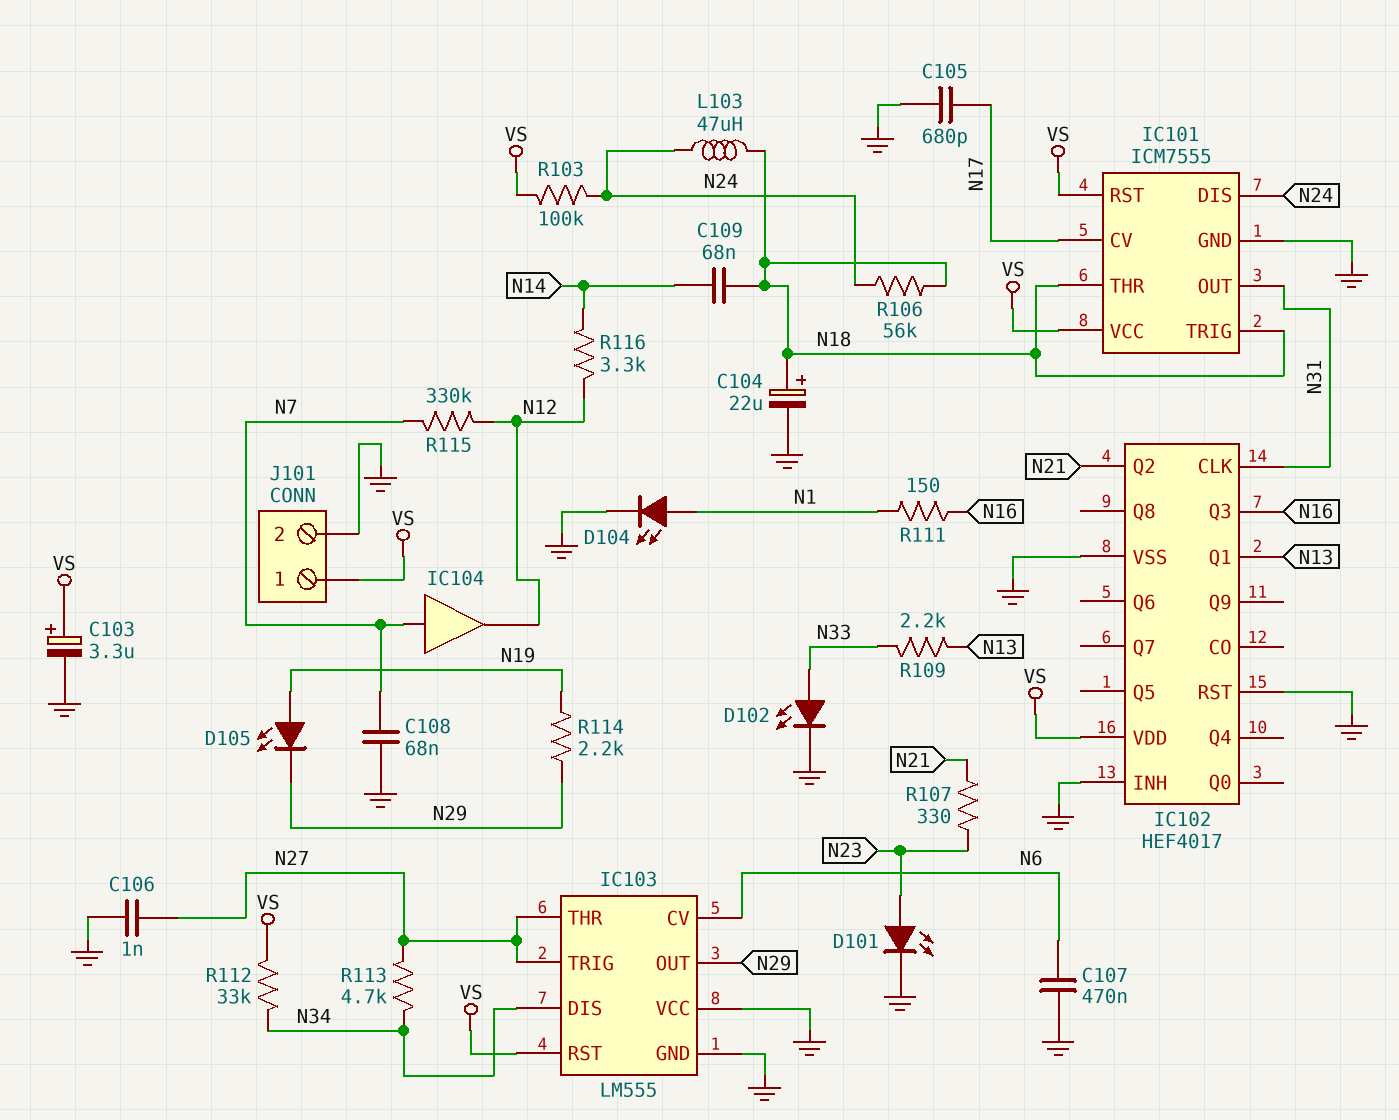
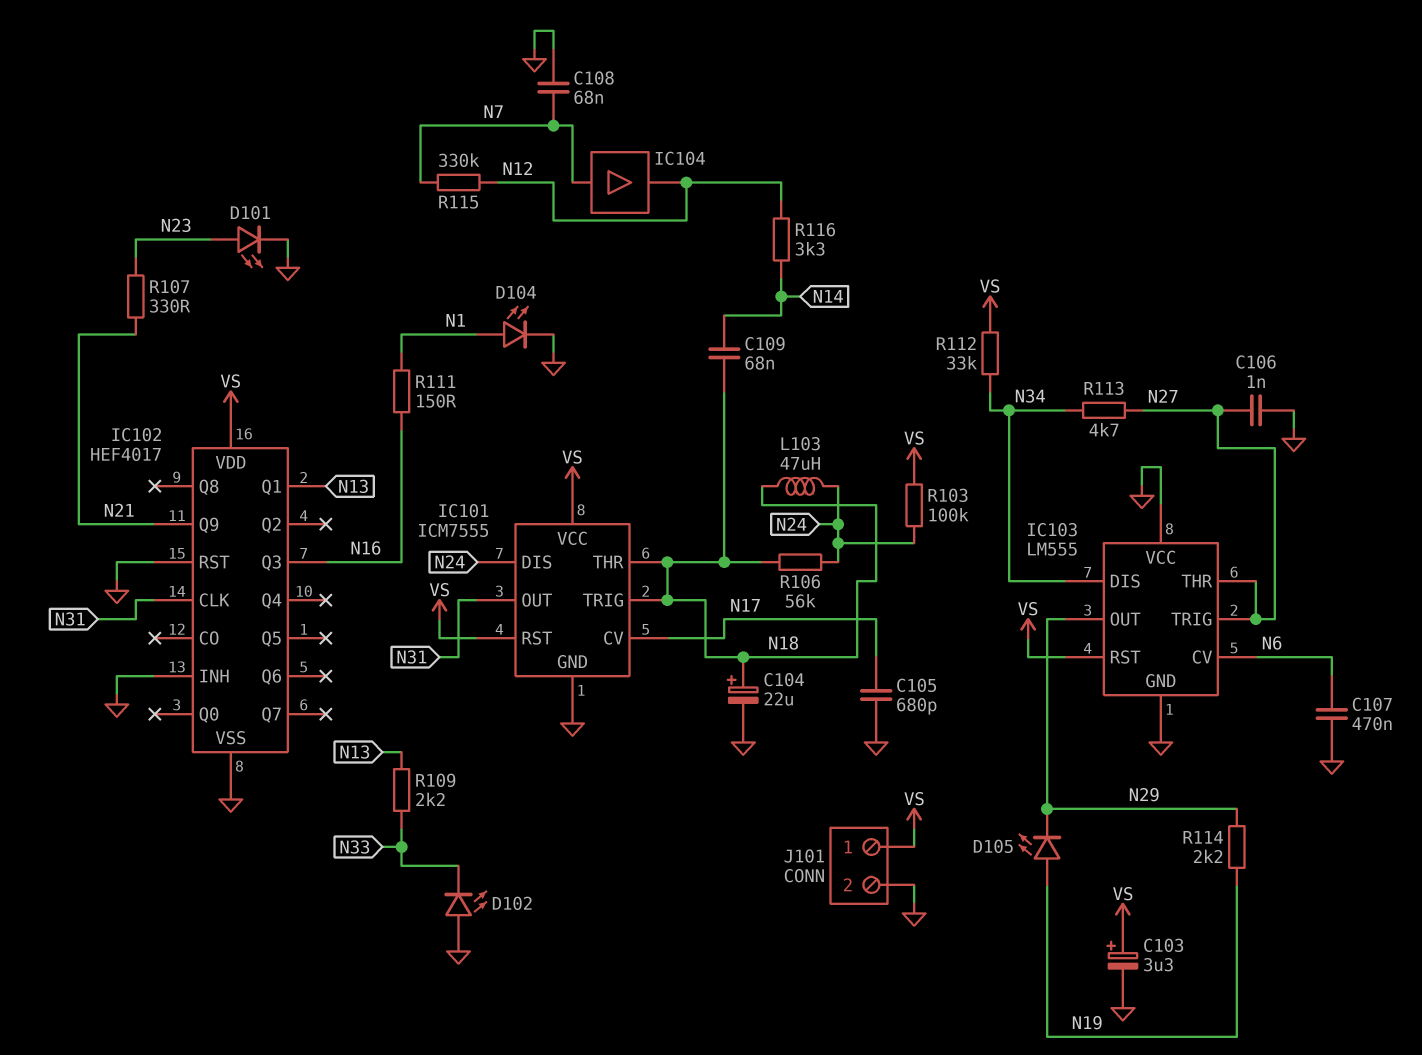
D102: LED (A N33, K GND) -> LED (A GND, K N33)
IC102 pin Q2: N21 -> none
IC102 pin Q9: none -> N21

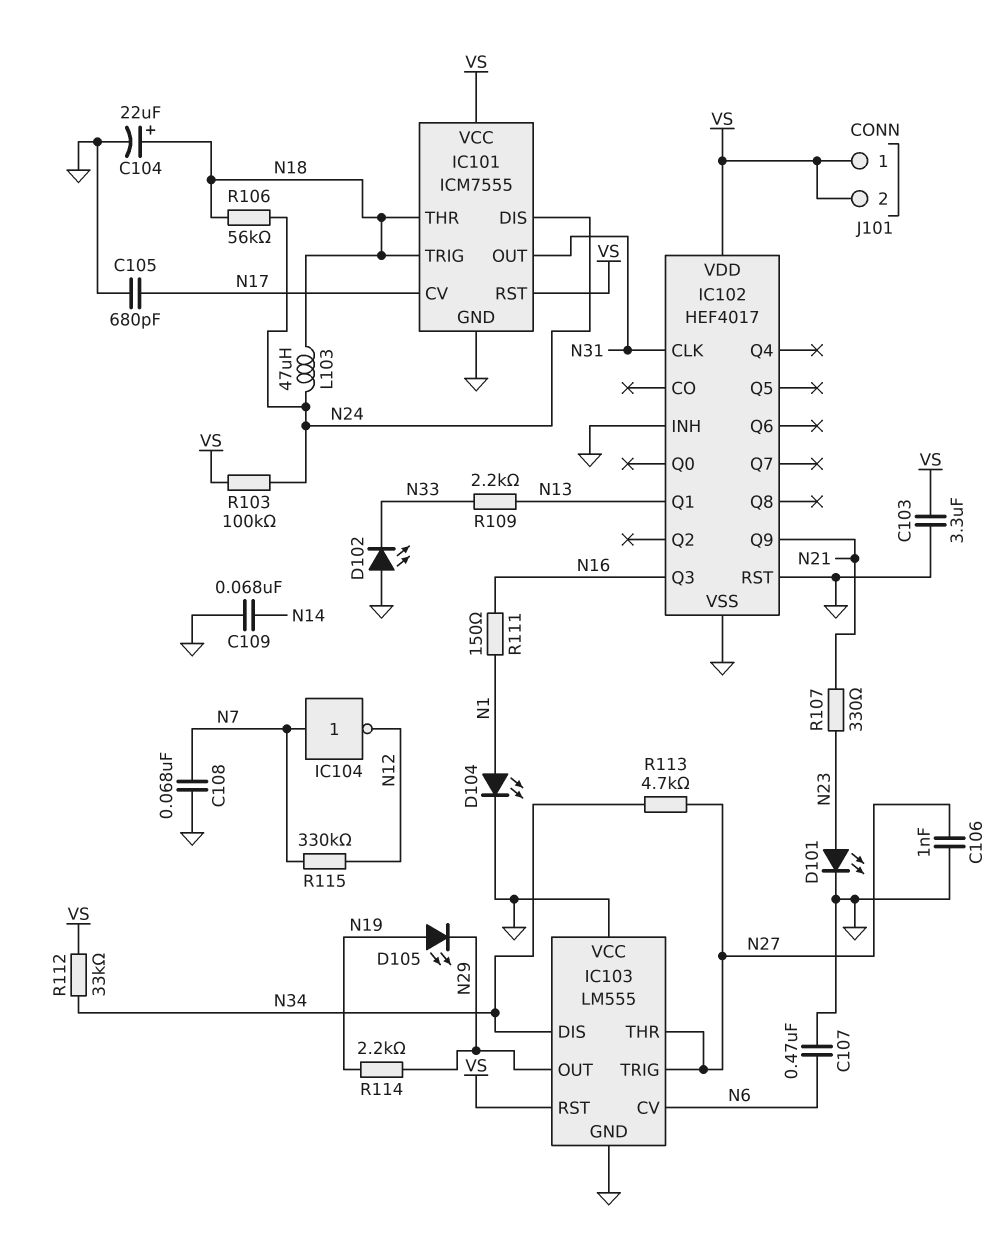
C103: 3.3uF (plus VS, minus GND) -> 3.3uF (GND, VS)
C109: 68nF (N14, N18) -> 68nF (GND, N14)
IC104: buffer (in N7, out N12) -> NOT (in N7, out N12)
J101 pin 2: GND -> VS
R116: 3.3k (N12, N14) -> none

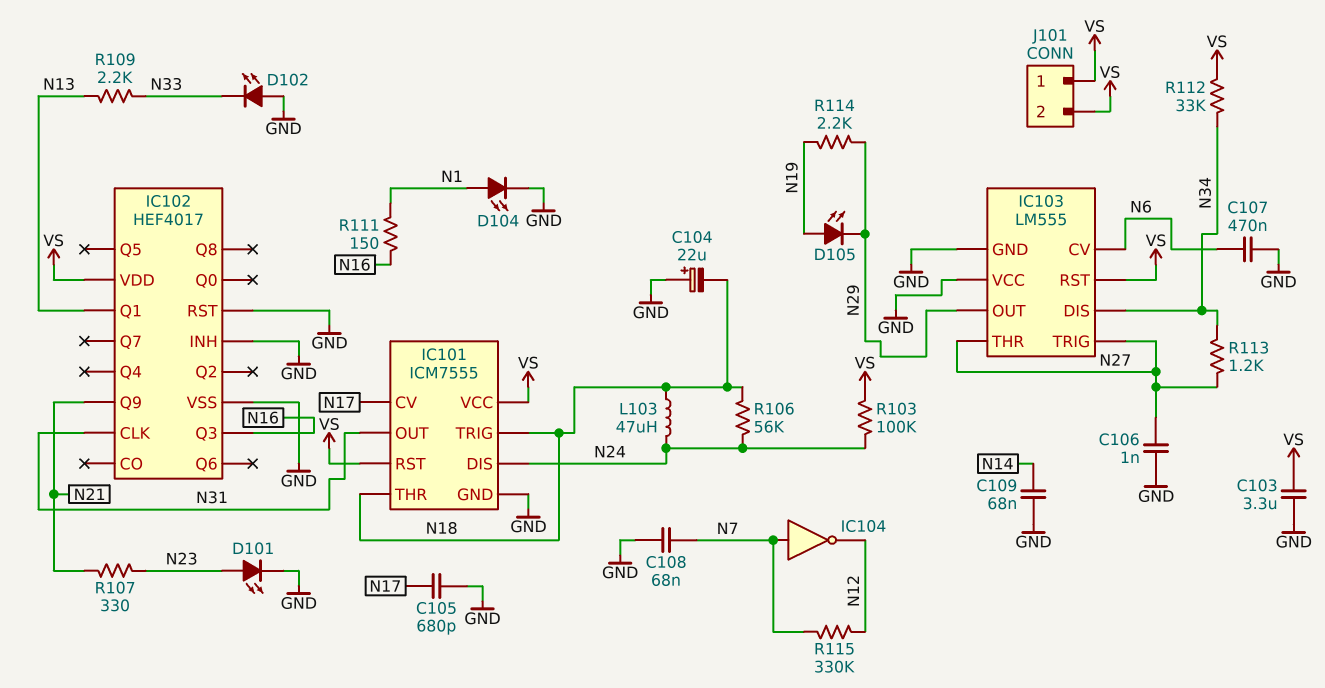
C104: 22uF (plus N18, minus GND) -> 22uF (plus GND, minus N18)
R113: 4.7k (N27, N34) -> 1.2k (N27, N34)

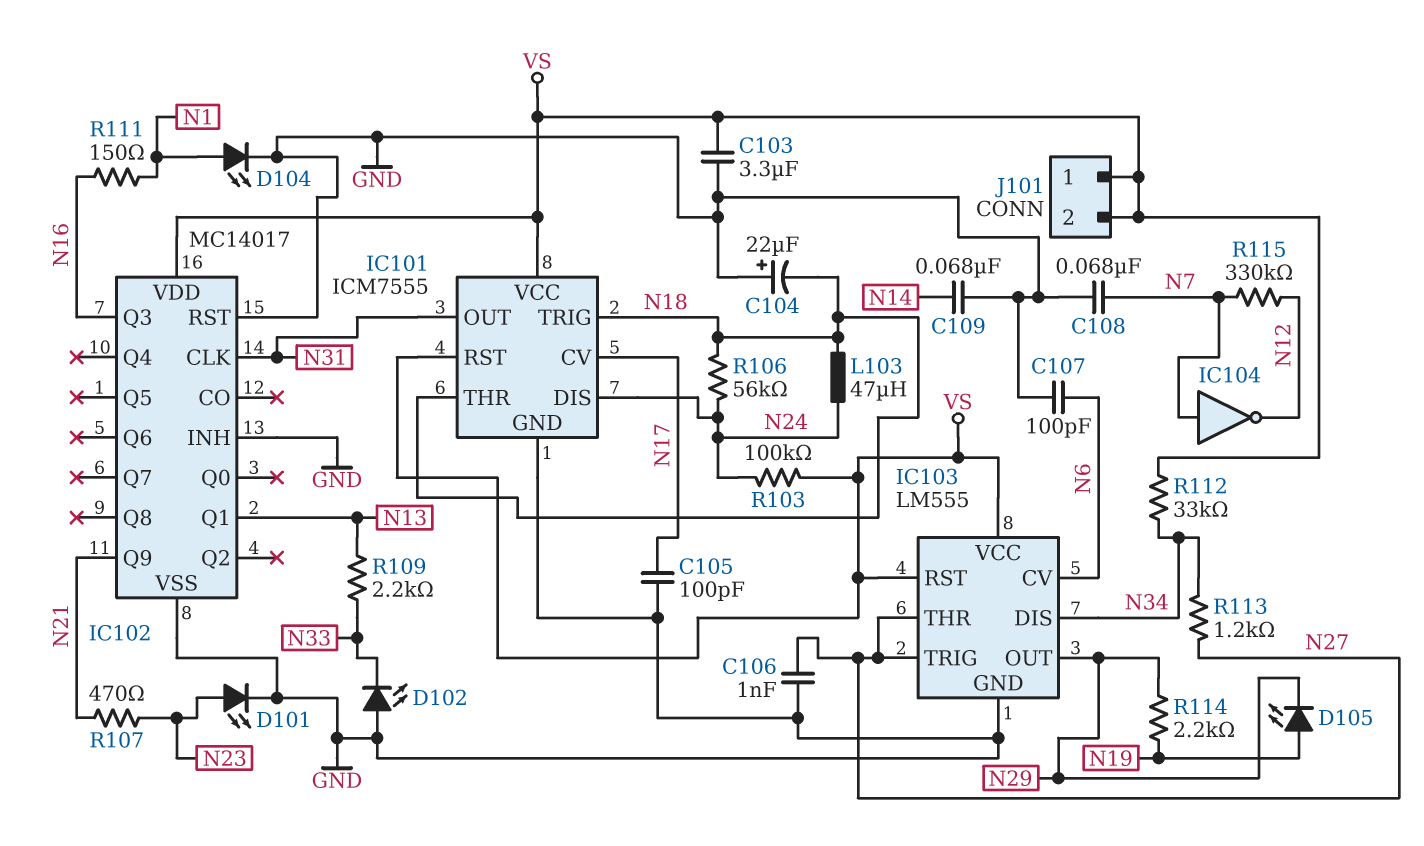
C105: 680pF (GND, N17) -> 100pF (GND, N17)
C107: 470nF (GND, N6) -> 100pF (GND, N6)
IC102: HEF4017 -> MC14017
IC103 pin VCC: GND -> VS
R107: 330 (N21, N23) -> 470 (N21, N23)

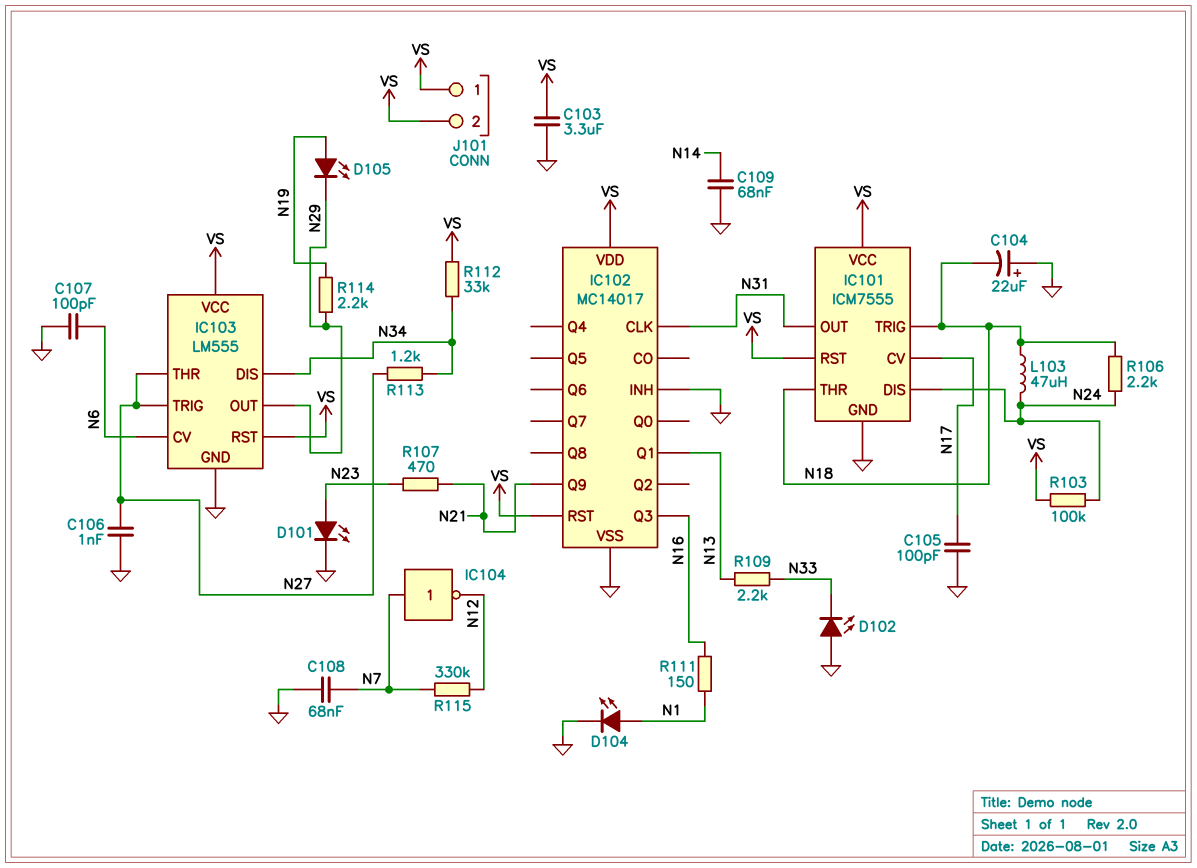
IC102 pin RST: GND -> VS
R106: 56k (N18, N24) -> 2.2k (N18, N24)

